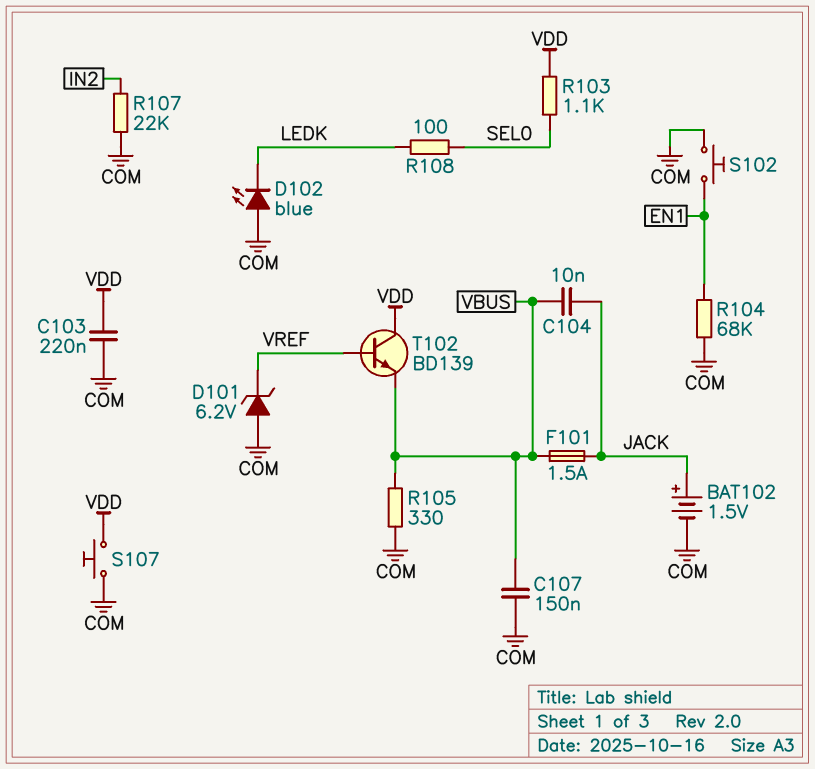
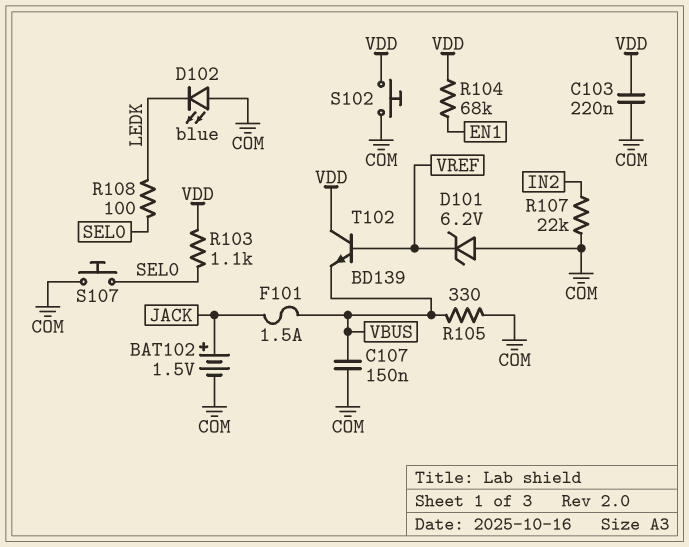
C104: 10nF (JACK, VBUS) -> none
R104: 68k (COM, EN1) -> 68k (EN1, VDD)
S102: button (COM, EN1) -> button (COM, VDD)
S107: button (COM, VDD) -> button (COM, SEL0)

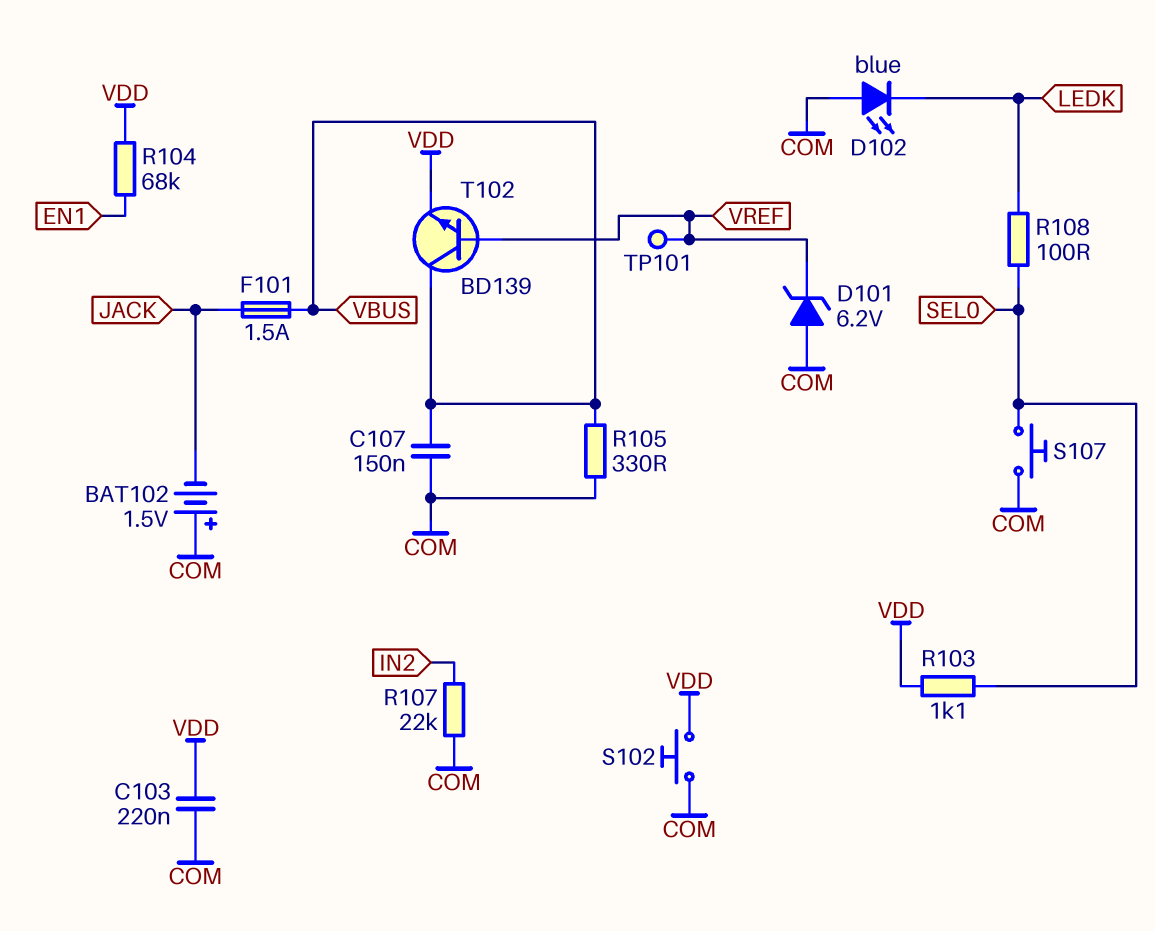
BAT102: 1.5V (plus JACK, minus COM) -> 1.5V (plus COM, minus JACK)
T102: NPN BD139 (B VREF, C VDD, E VBUS) -> NPN BD139 (B VREF, C VBUS, E VDD)
TP101: none -> test point (VREF)

